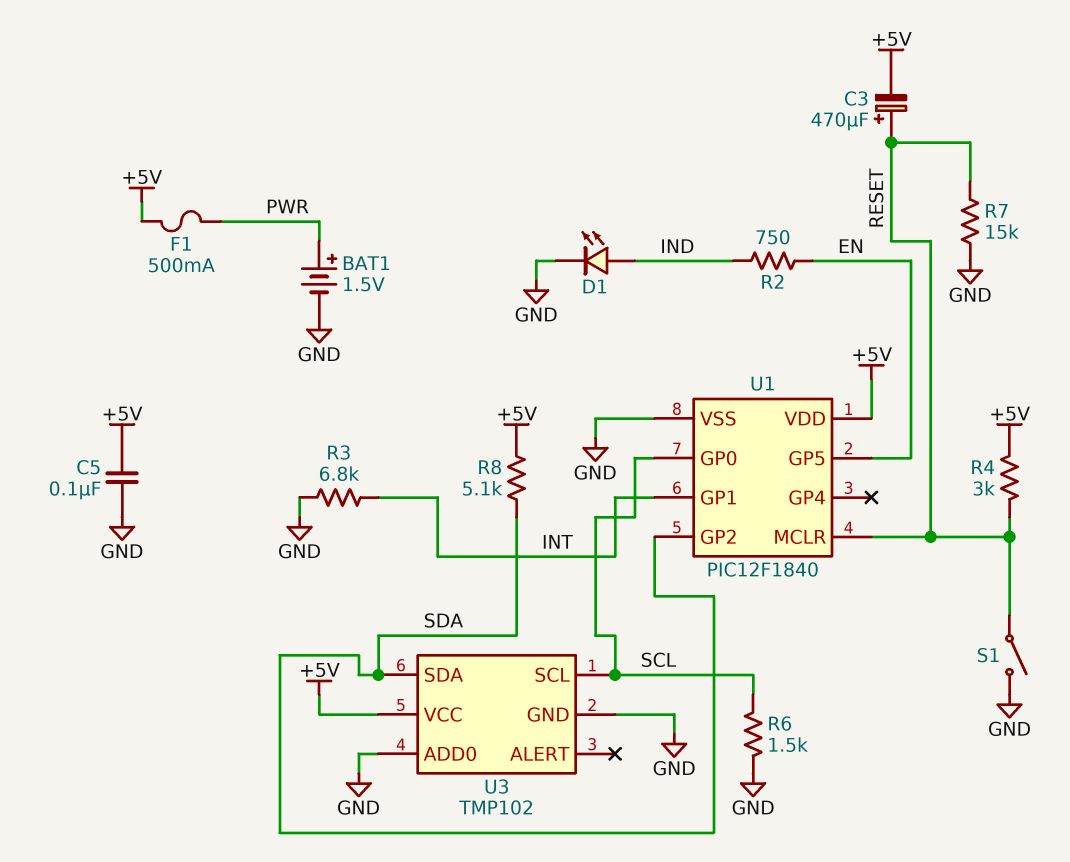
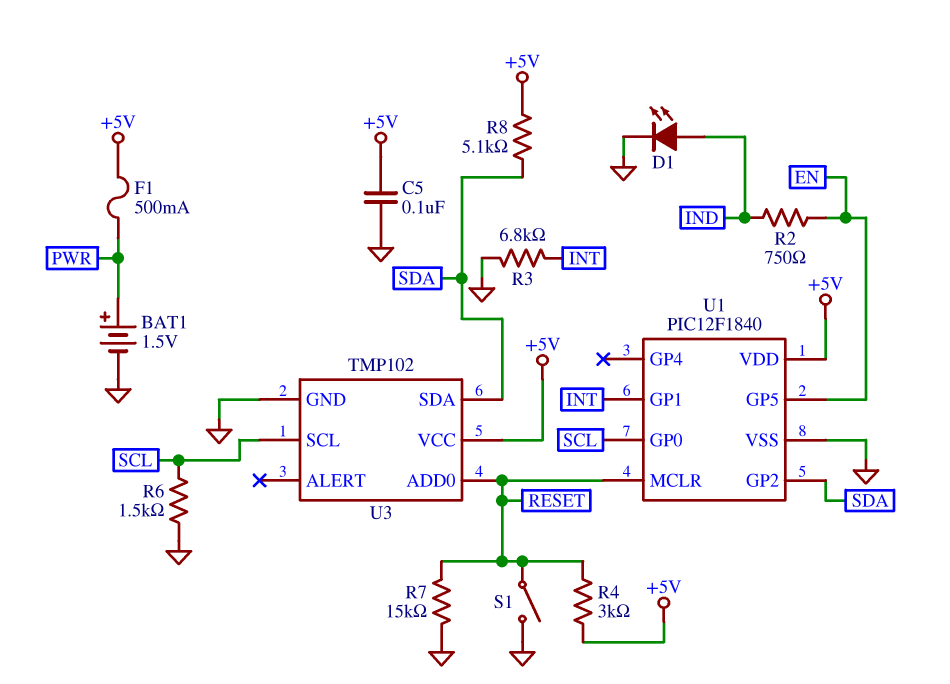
C3: 470uF (plus RESET, minus +5V) -> none
U3 pin ADD0: GND -> RESET

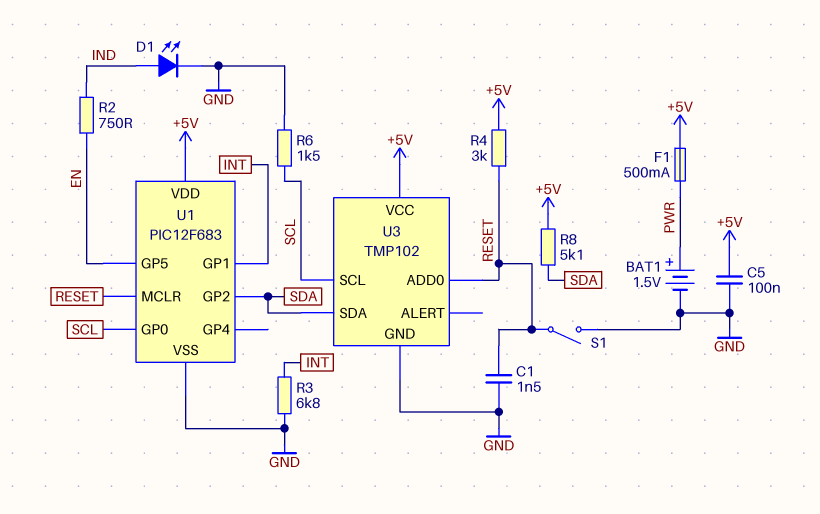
C1: none -> 1.5nF (GND, RESET)
R7: 15k (GND, RESET) -> none
U1: PIC12F1840 -> PIC12F683

